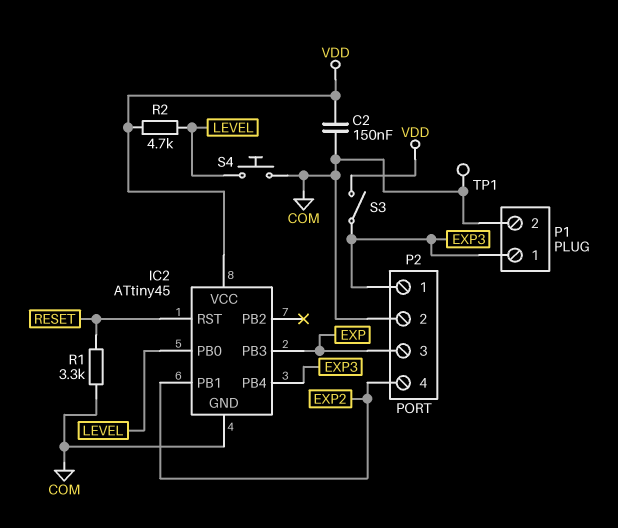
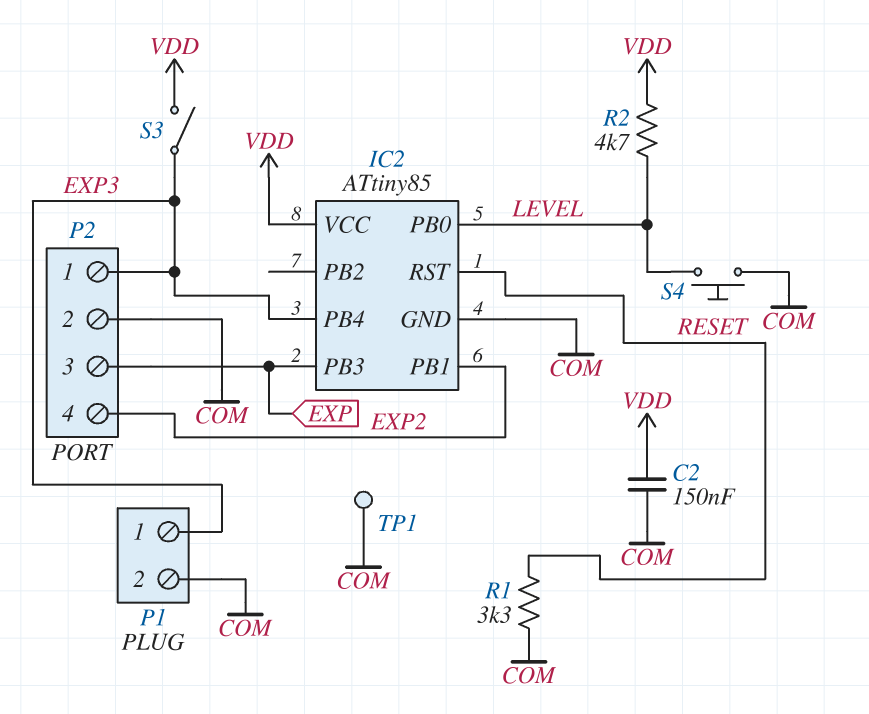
IC2: ATtiny45 -> ATtiny85

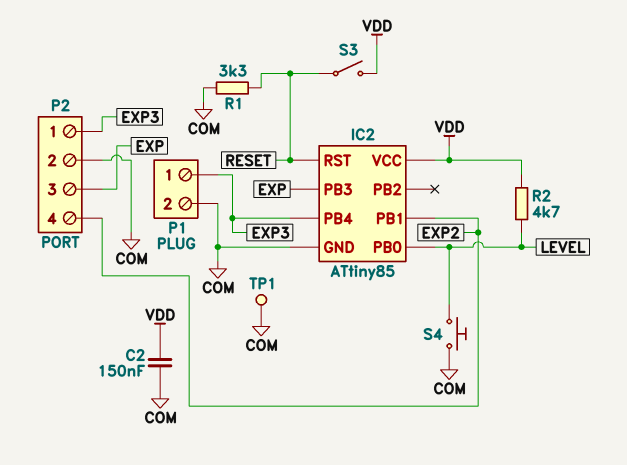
S3: switch (EXP3, VDD) -> switch (RESET, VDD)

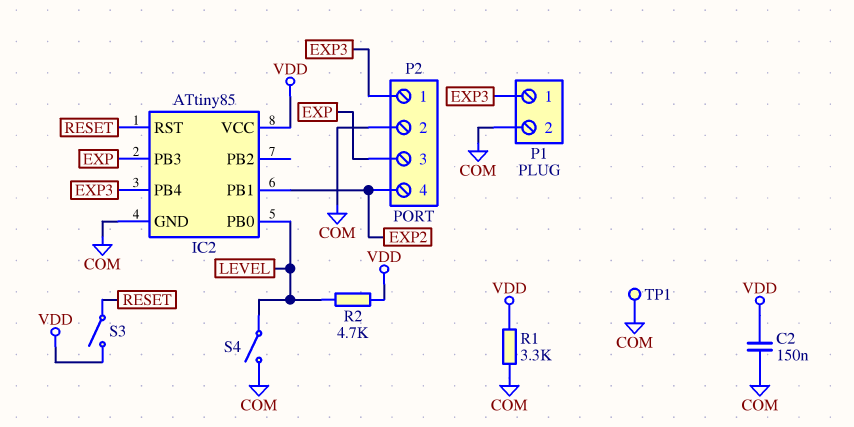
R1: 3.3k (COM, RESET) -> 3.3k (COM, VDD)
S4: button (COM, LEVEL) -> switch (COM, LEVEL)

